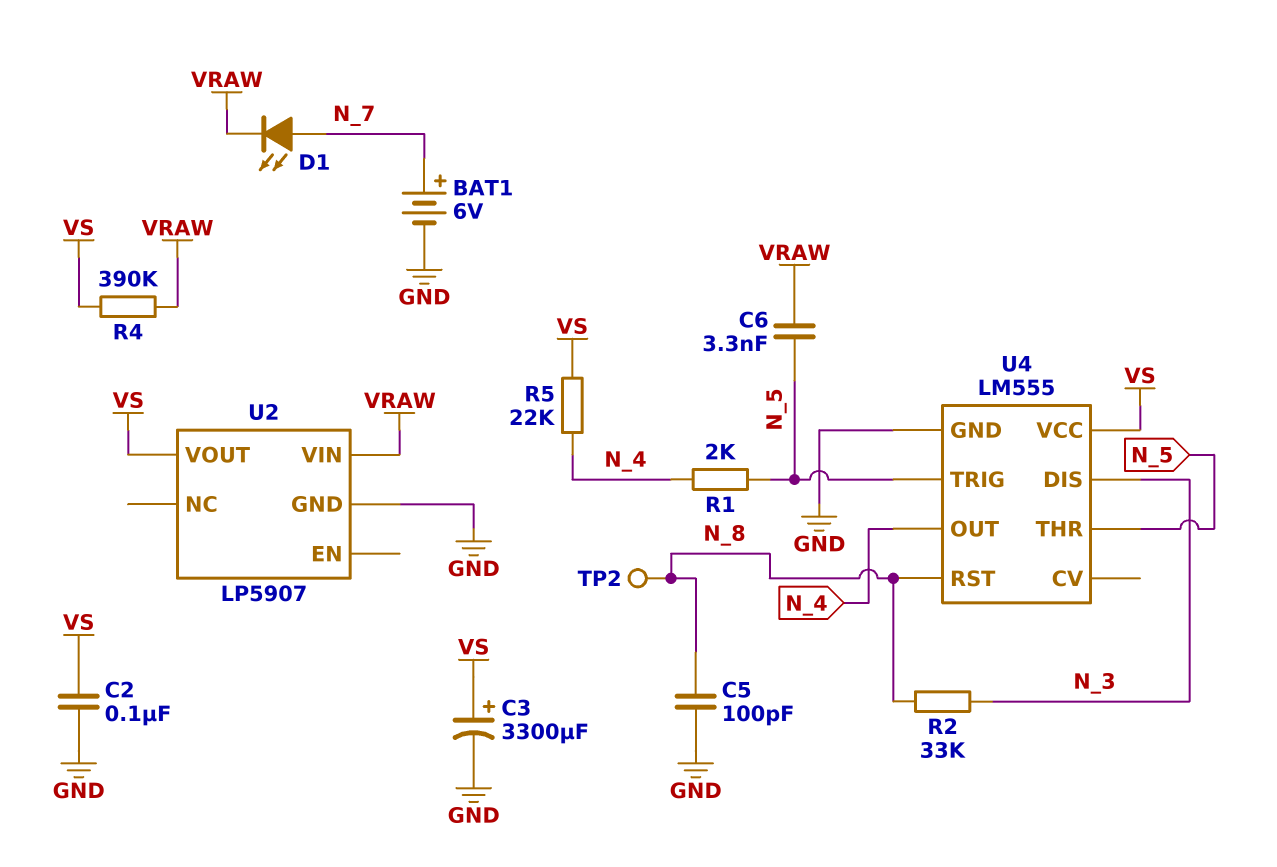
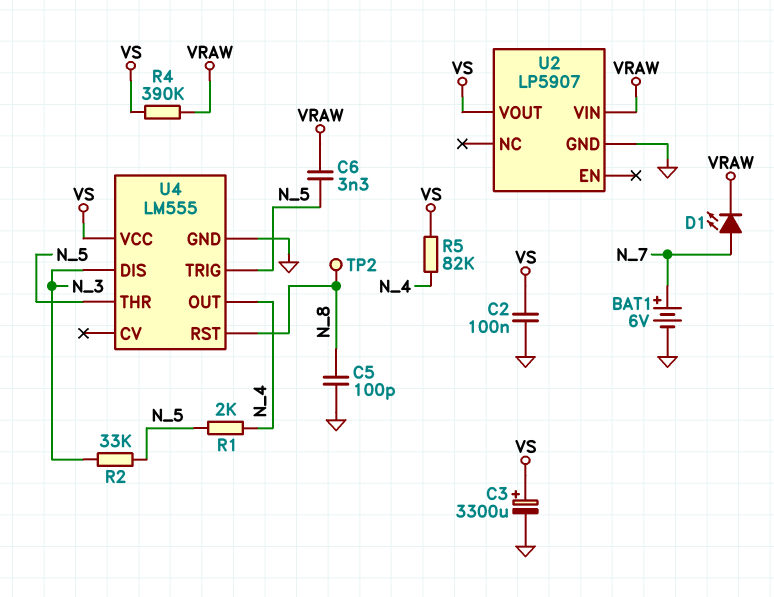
R2: 33k (N_3, N_8) -> 33k (N_3, N_5)
R5: 22k (N_4, VS) -> 82k (N_4, VS)

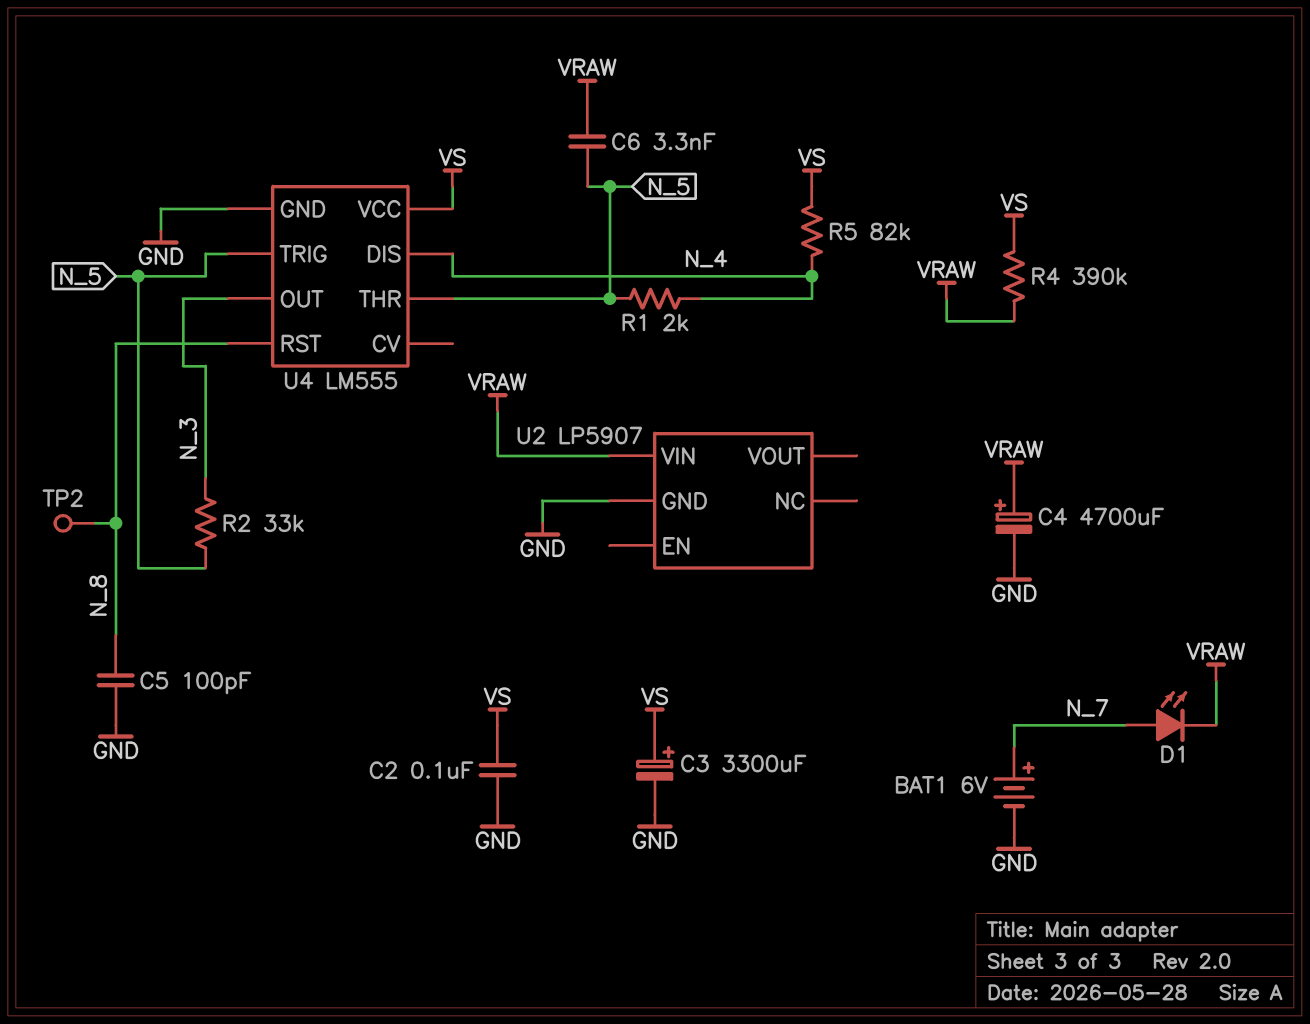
C4: none -> 4700uF (plus VRAW, minus GND)
U2 pin VOUT: VS -> none
U4 pin DIS: N_3 -> N_4
U4 pin OUT: N_4 -> N_3

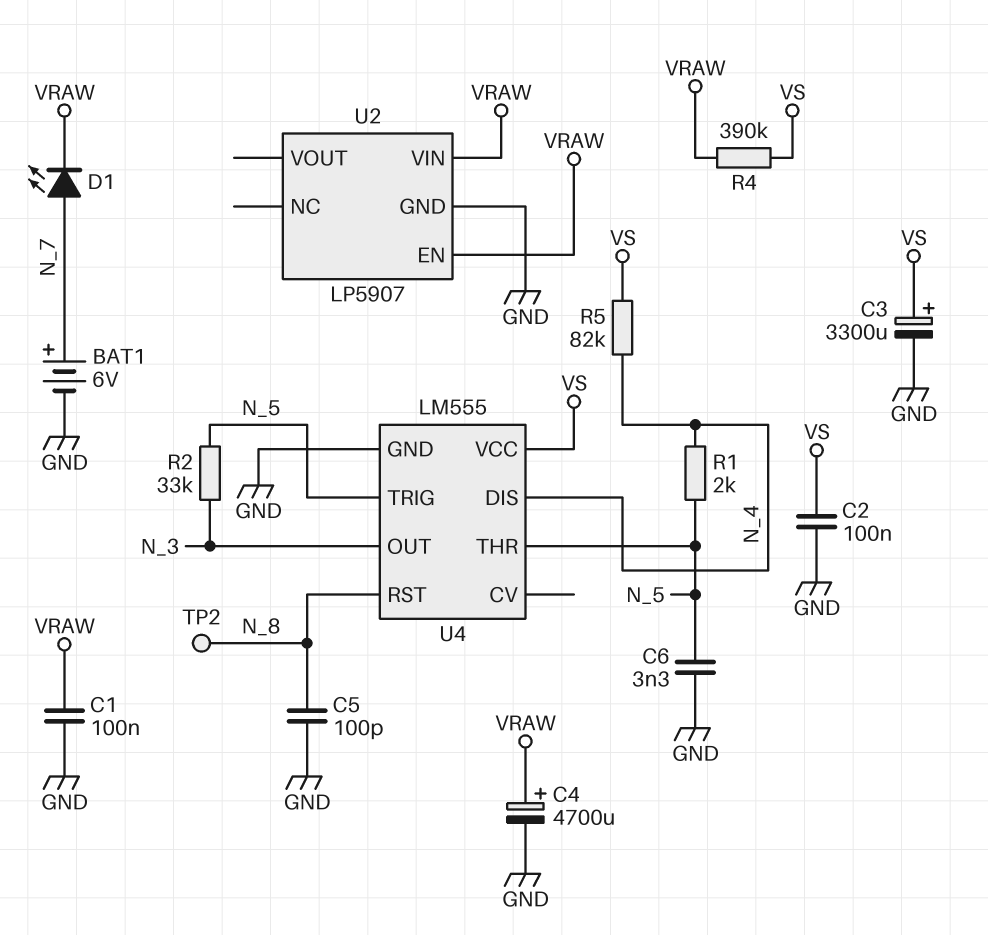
C1: none -> 100nF (GND, VRAW)
C6: 3.3nF (N_5, VRAW) -> 3.3nF (GND, N_5)
U2 pin EN: none -> VRAW

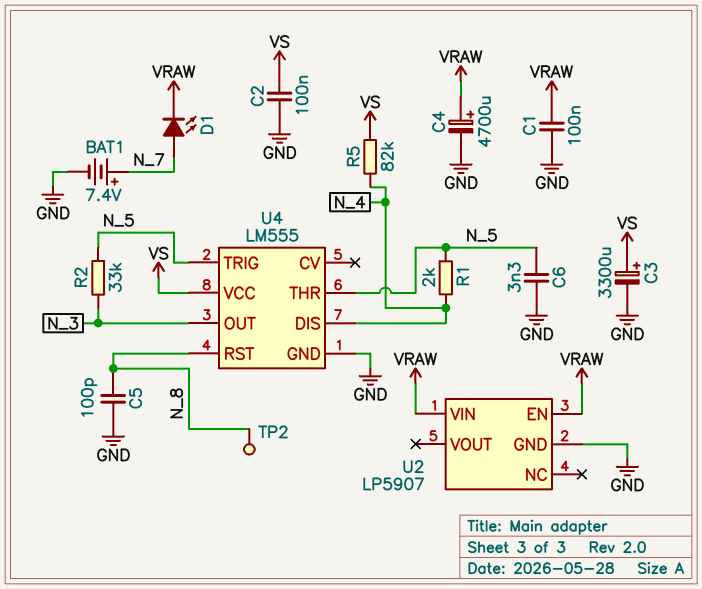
BAT1: 6V (plus N_7, minus GND) -> 7.4V (plus N_7, minus GND)
R4: 390k (VRAW, VS) -> none

